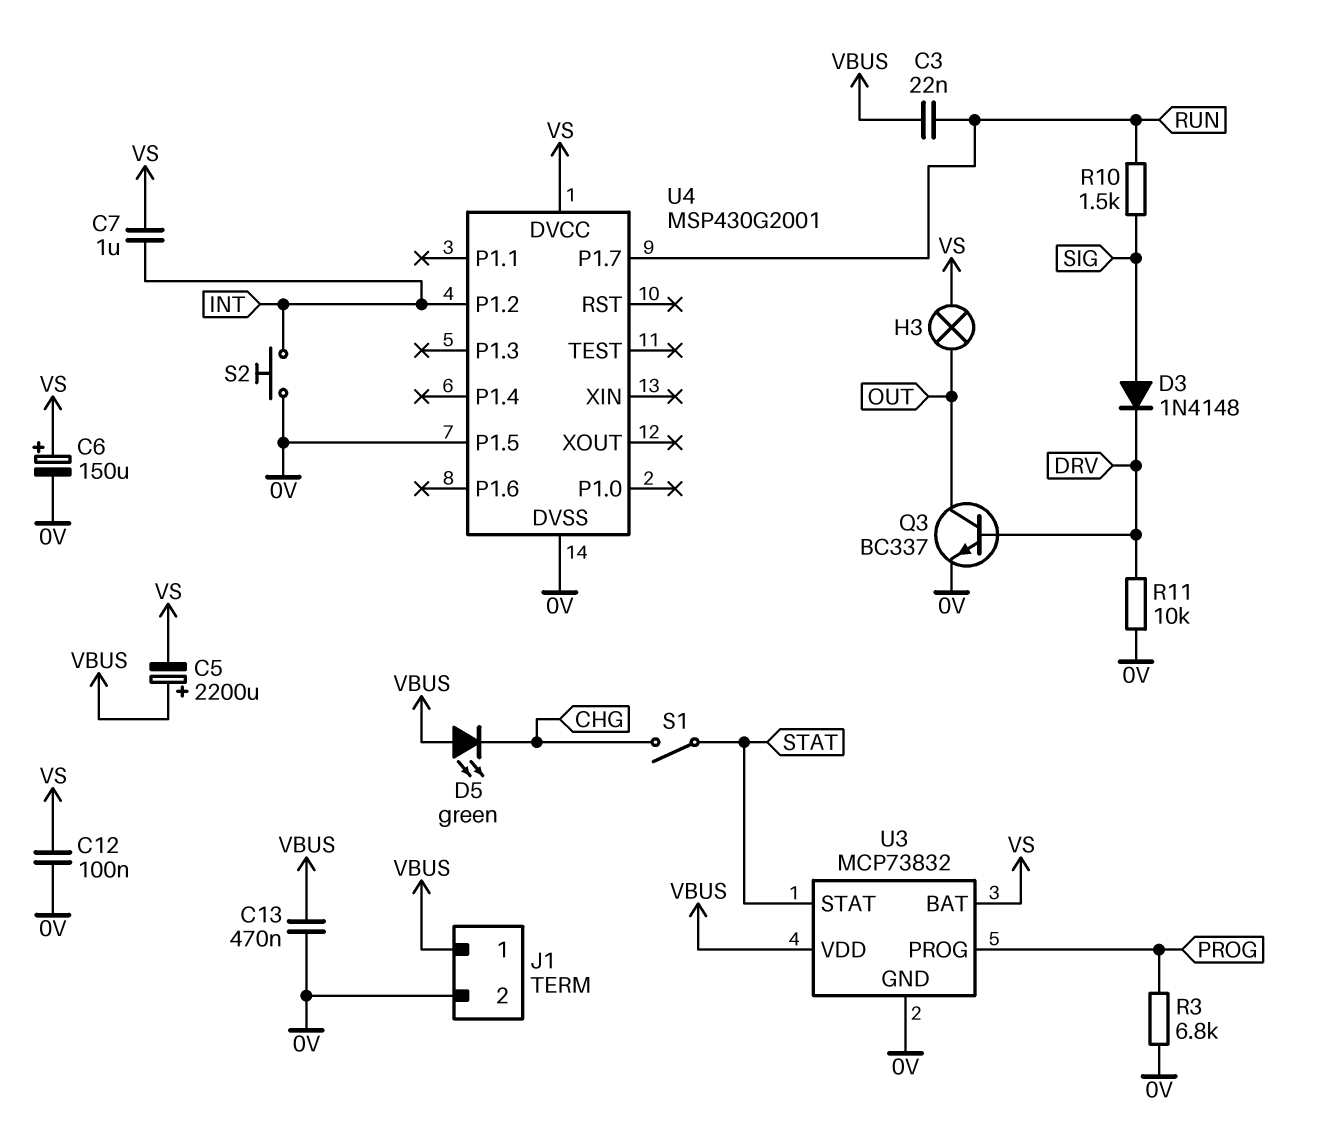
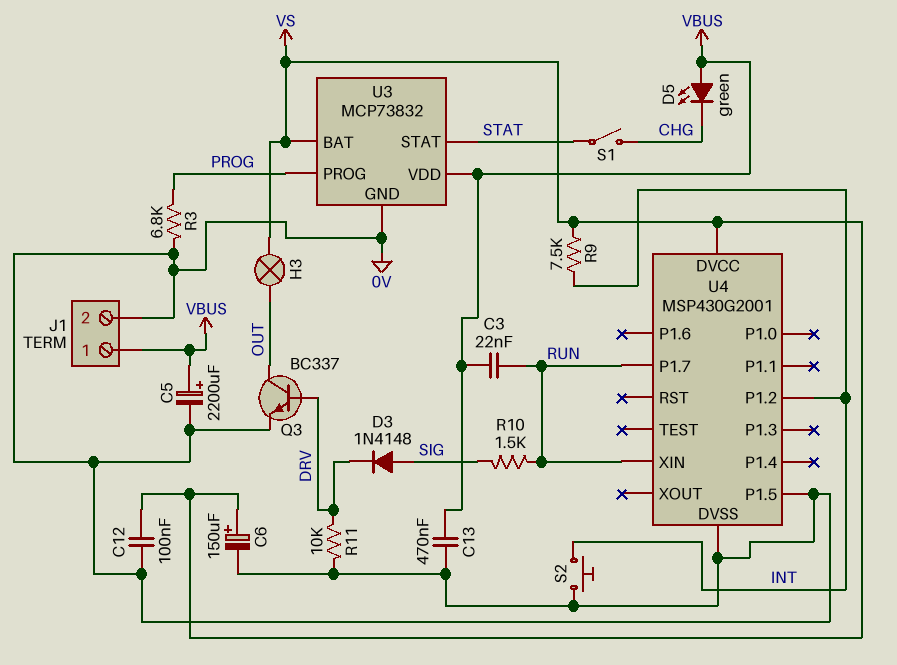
C5: 2200uF (plus VBUS, minus VS) -> 2200uF (plus VBUS, minus 0V)
C7: 1uF (INT, VS) -> none
R9: none -> 7.5k (INT, VS)
U4 pin XIN: none -> RUN

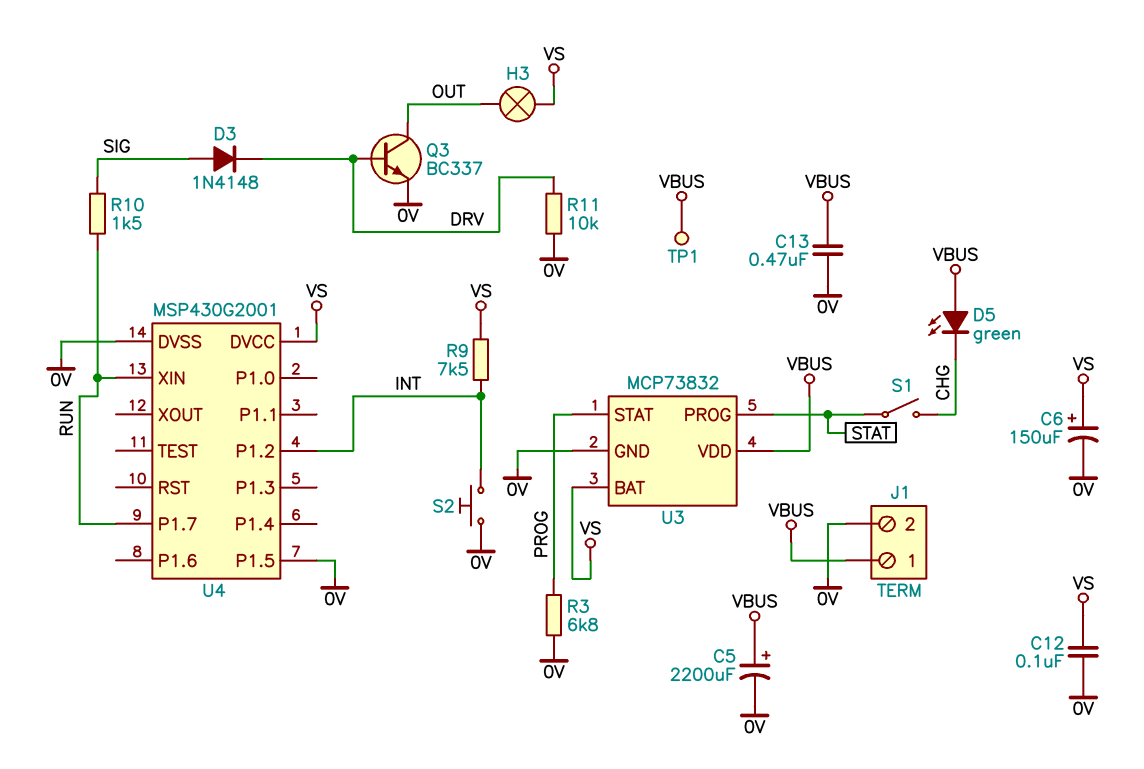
C3: 22nF (RUN, VBUS) -> none
TP1: none -> test point (VBUS)
U3 pin PROG: PROG -> STAT
U3 pin STAT: STAT -> PROG

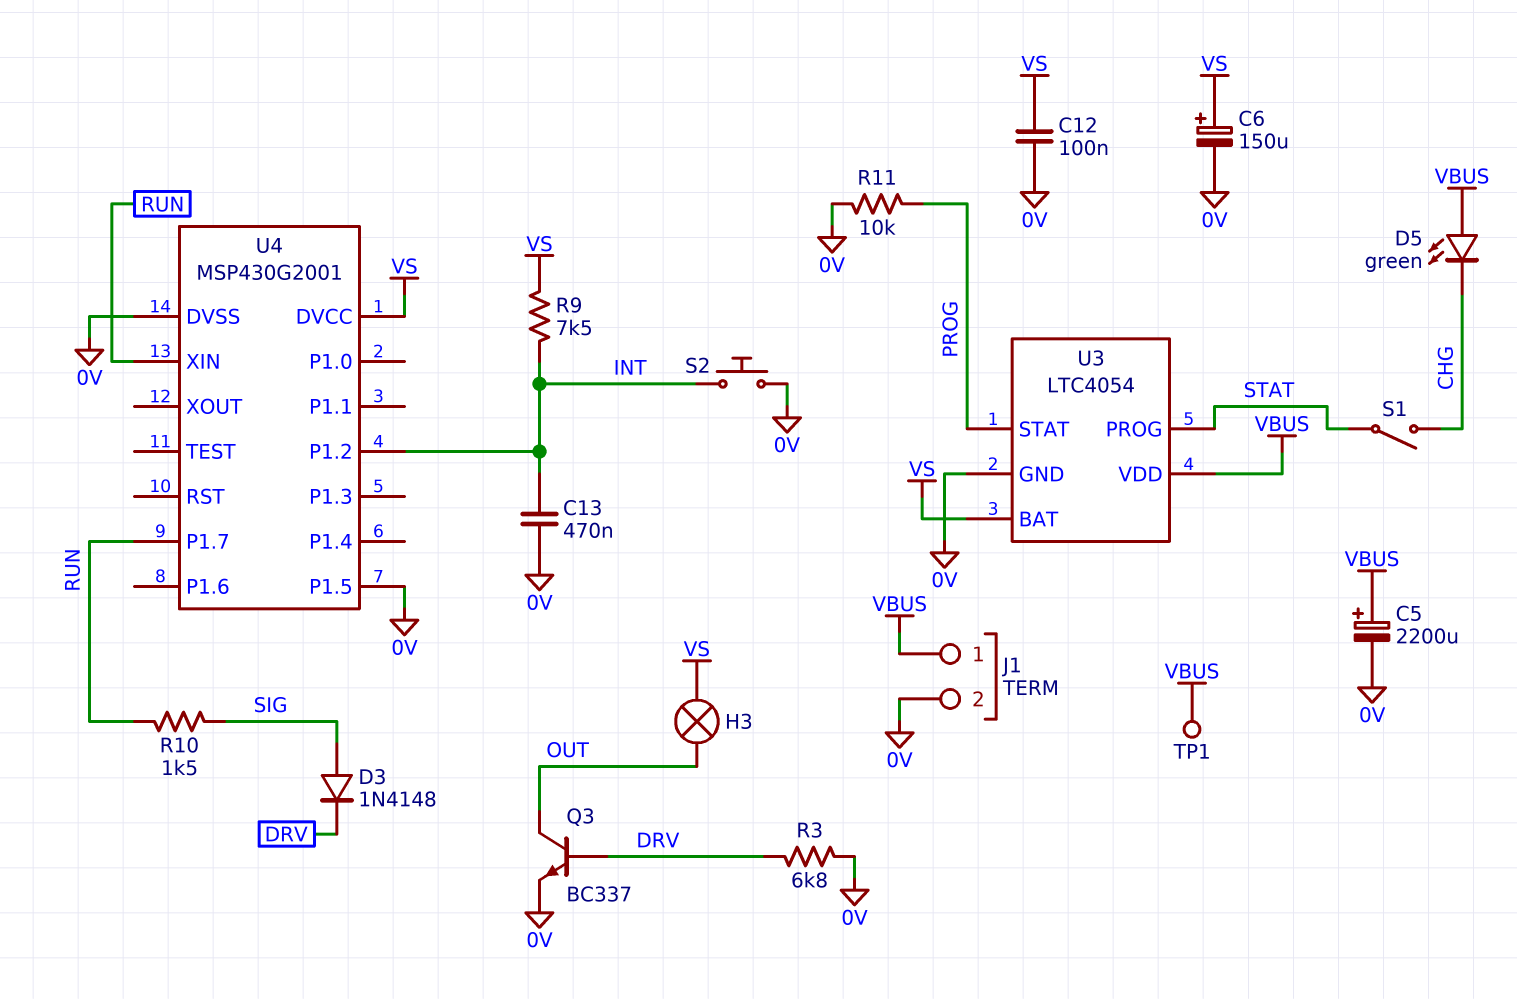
C13: 470nF (0V, VBUS) -> 470nF (0V, INT)
R3: 6.8k (0V, PROG) -> 6.8k (0V, DRV)
R11: 10k (0V, DRV) -> 10k (0V, PROG)
U3: MCP73832 -> LTC4054

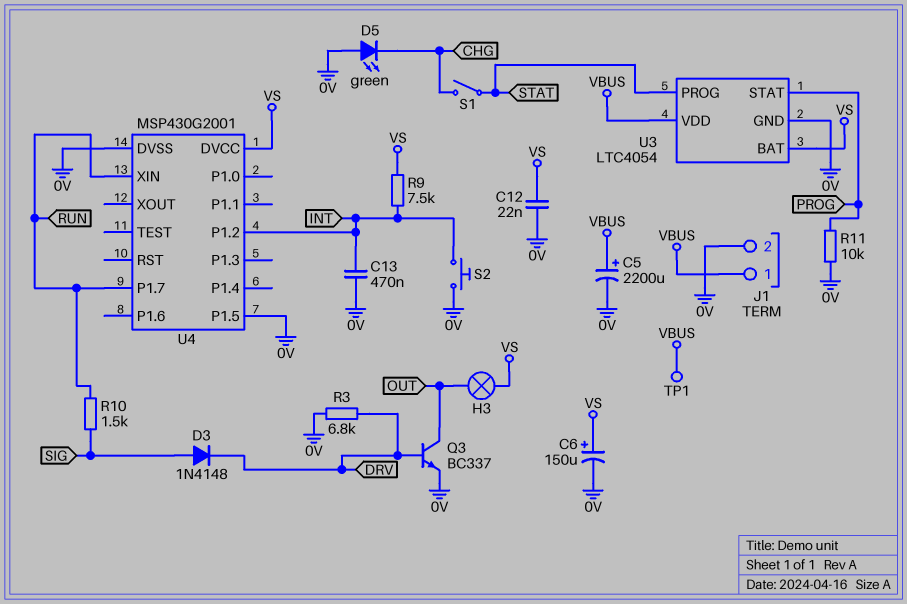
C12: 100nF (0V, VS) -> 22nF (0V, VS)
D5: LED green (A VBUS, K CHG) -> LED green (A 0V, K CHG)

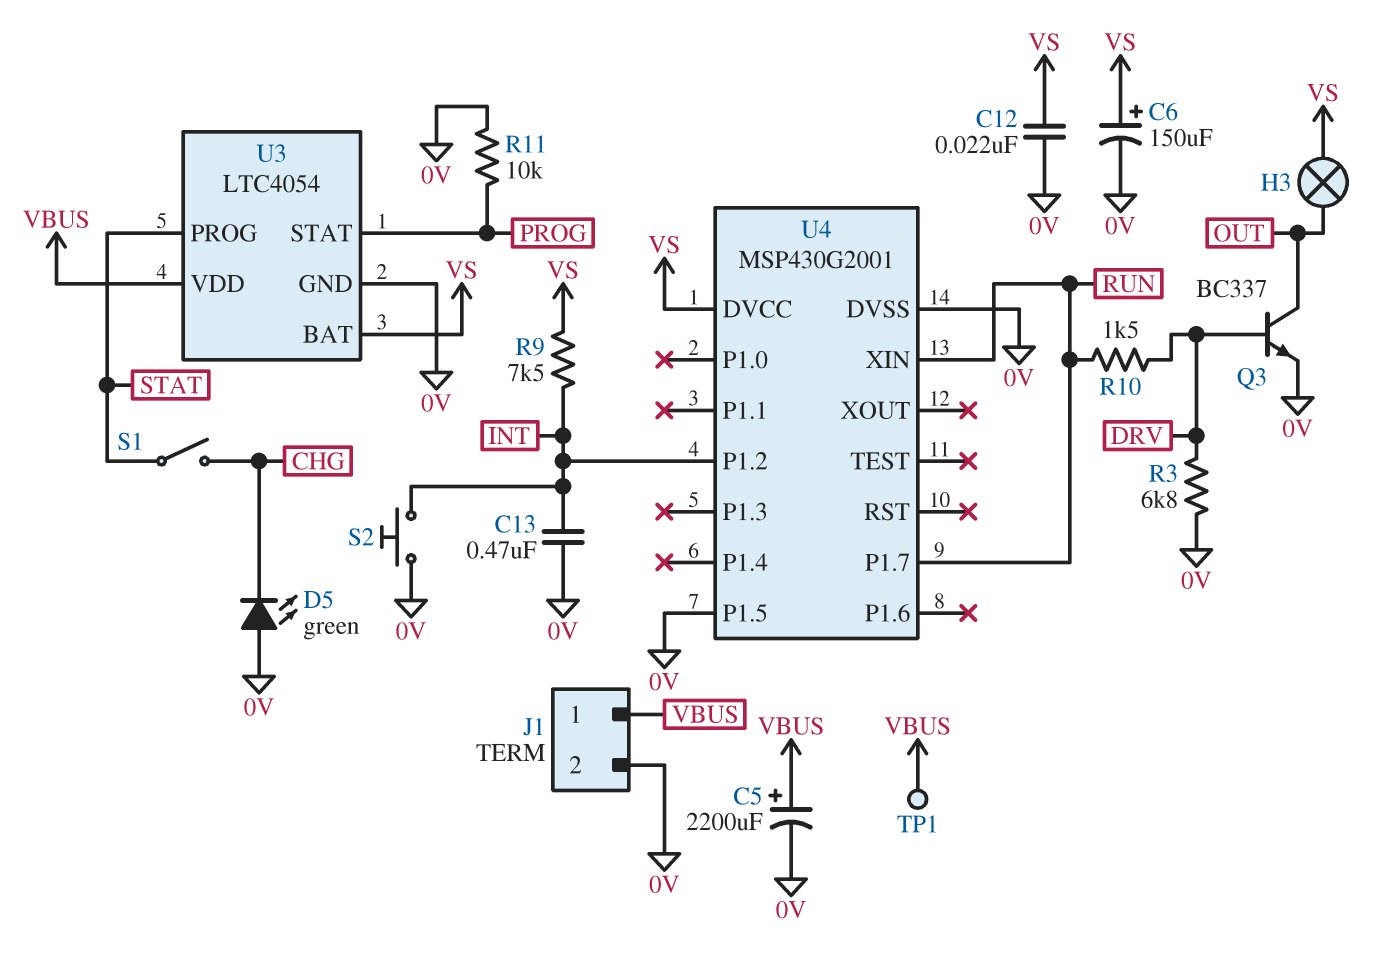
D3: diode 1N4148 (A SIG, K DRV) -> none
R10: 1.5k (RUN, SIG) -> 1.5k (DRV, RUN)

